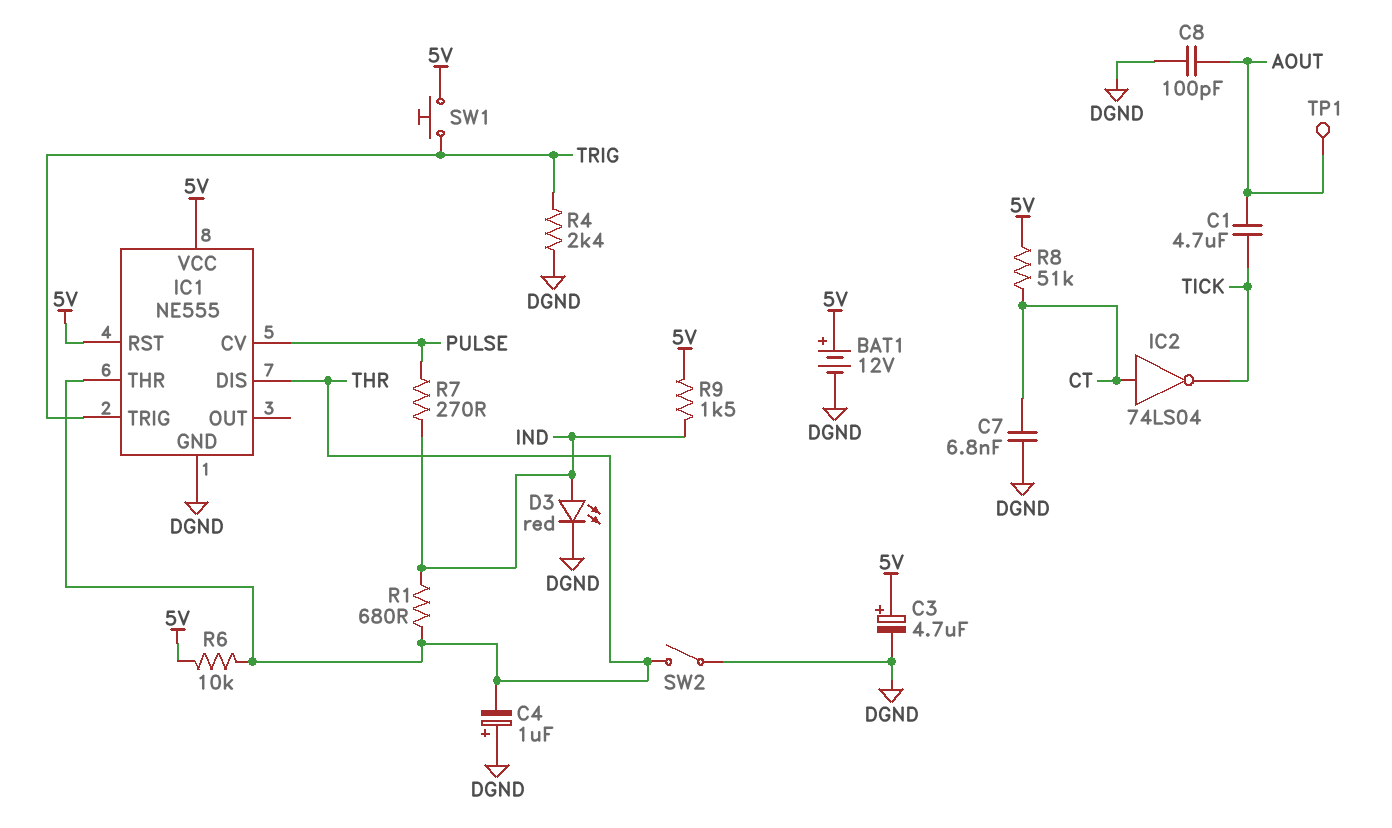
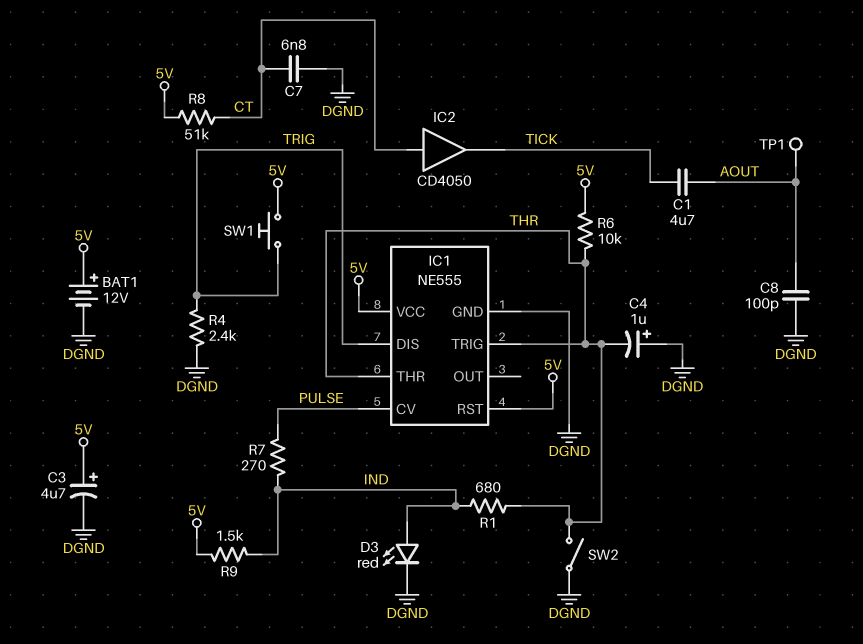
IC1 pin DIS: THR -> TRIG
IC1 pin TRIG: TRIG -> THR
IC2: NOT 74LS04 (in CT, out TICK) -> buffer CD4050 (in CT, out TICK)

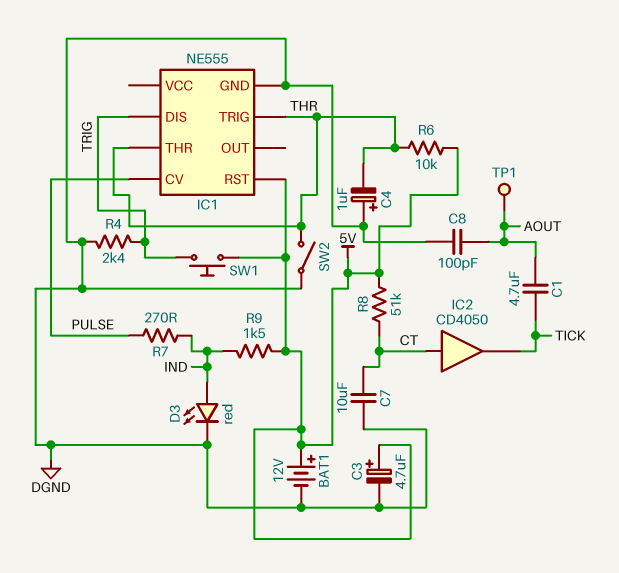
C7: 6.8nF (CT, DGND) -> 10uF (CT, DGND)
IC1 pin VCC: 5V -> none
R1: 680 (IND, THR) -> none

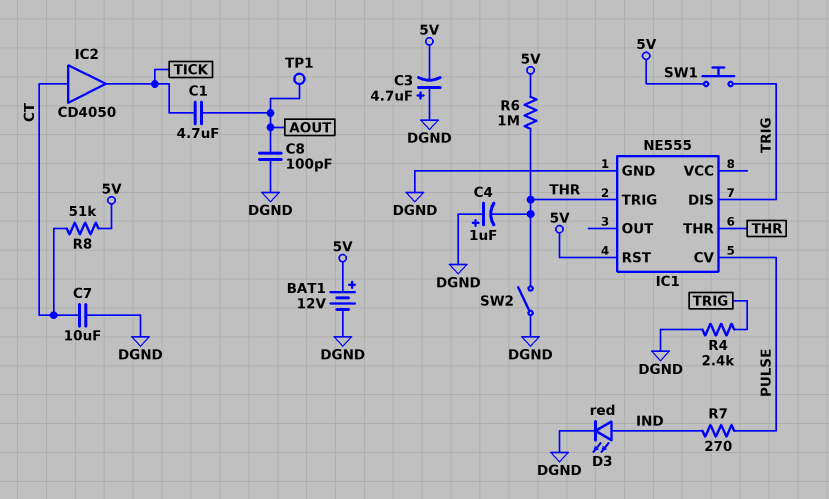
C3: 4.7uF (plus 5V, minus DGND) -> 4.7uF (plus DGND, minus 5V)
R6: 10k (5V, THR) -> 1M (5V, THR)
R9: 1.5k (5V, IND) -> none

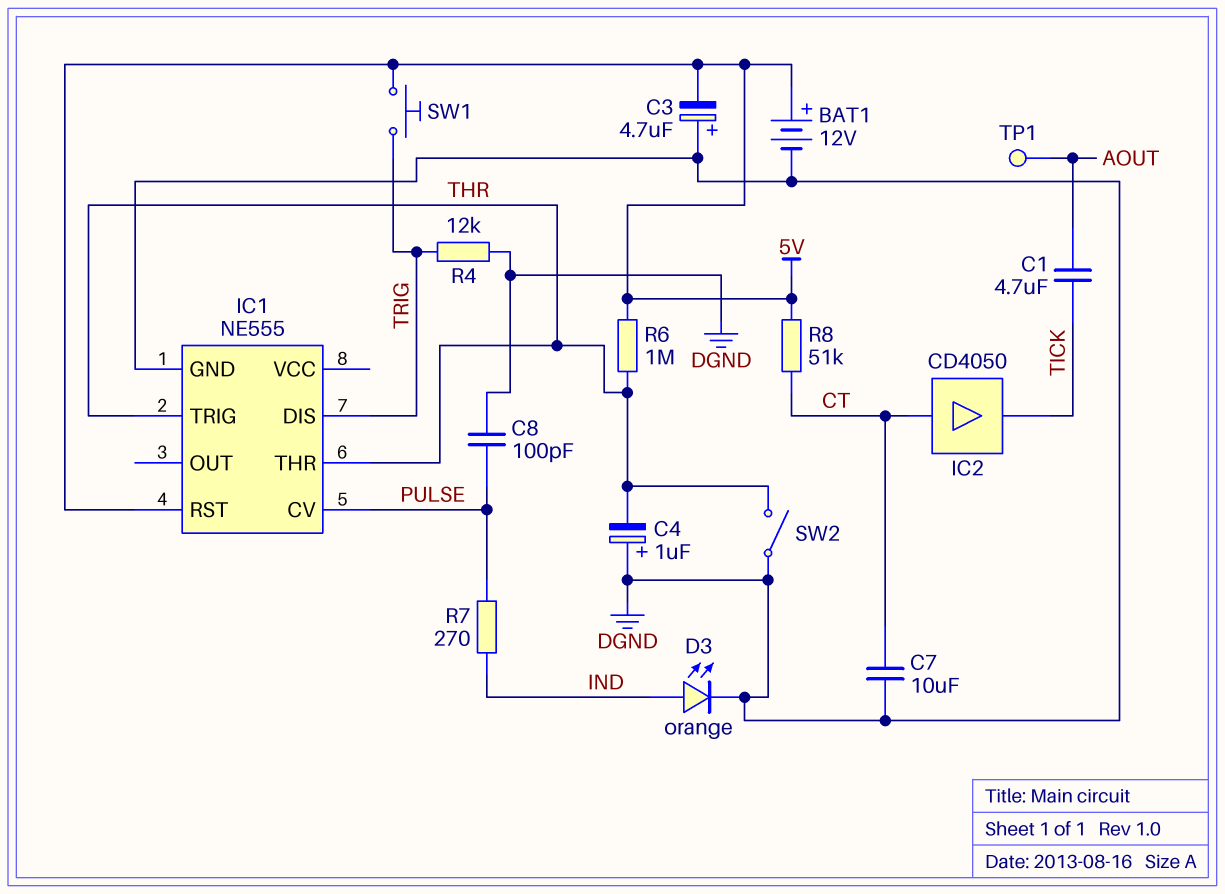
C8: 100pF (AOUT, DGND) -> 100pF (DGND, PULSE)
D3: LED red (A IND, K DGND) -> LED orange (A IND, K DGND)
R4: 2.4k (DGND, TRIG) -> 12k (DGND, TRIG)

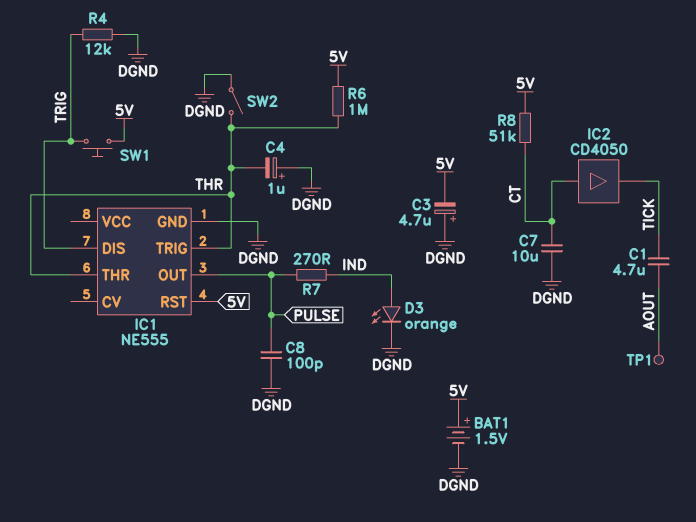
BAT1: 12V (plus 5V, minus DGND) -> 1.5V (plus 5V, minus DGND)
IC1 pin CV: PULSE -> none
IC1 pin OUT: none -> PULSE

